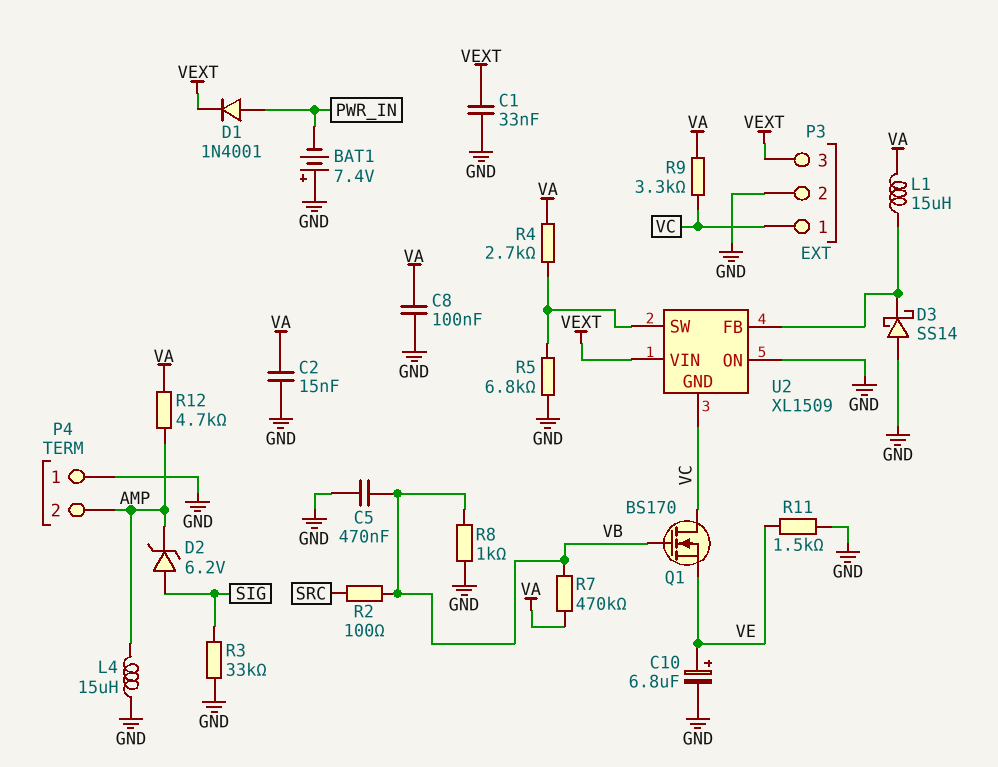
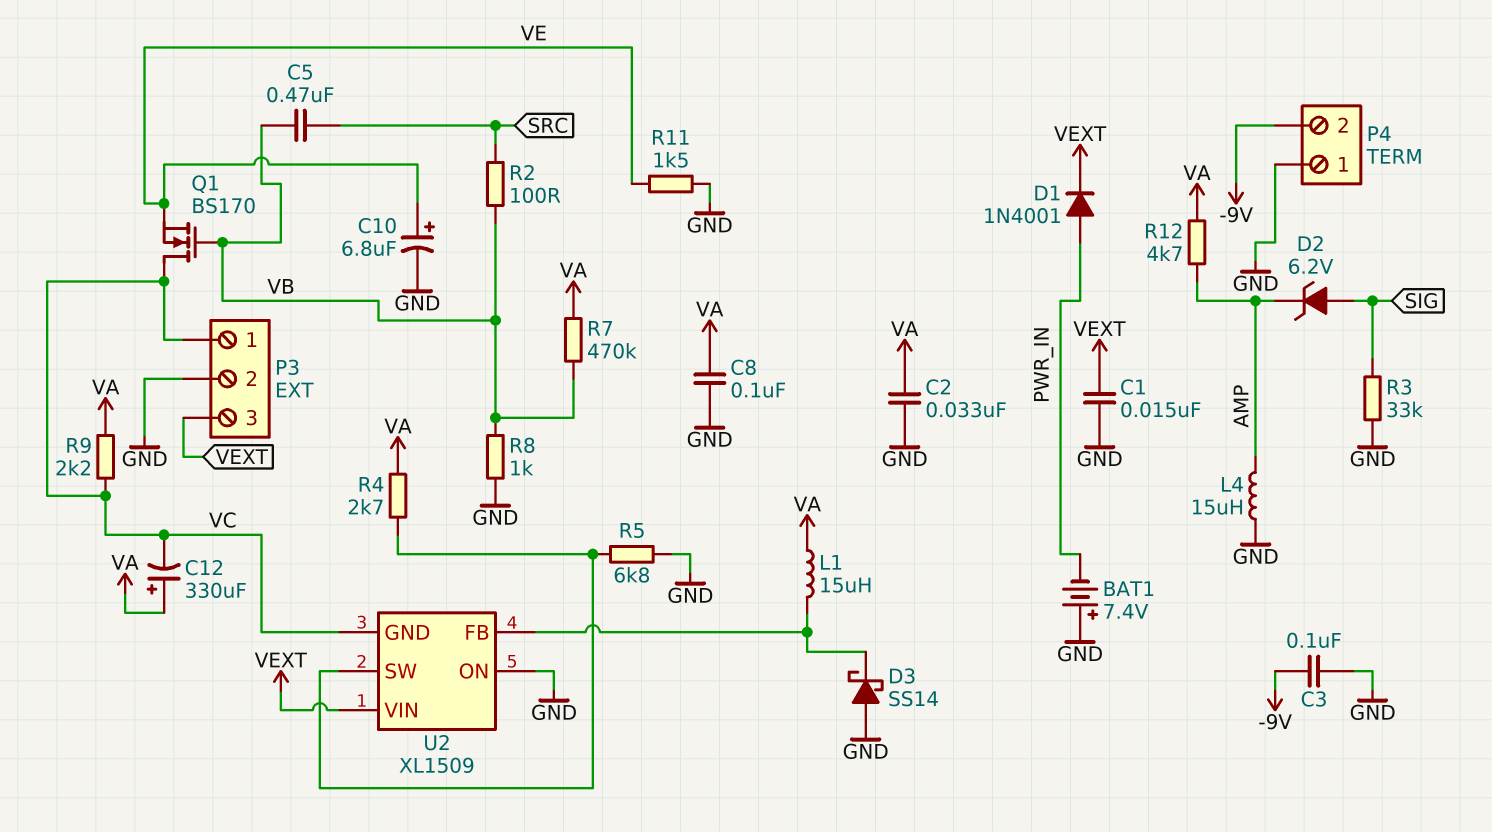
C1: 33nF (GND, VEXT) -> 15nF (GND, VEXT)
C2: 15nF (GND, VA) -> 33nF (GND, VA)
C3: none -> 100nF (-9V, GND)
C5: 470nF (GND, VB) -> 470nF (SRC, VB)
C12: none -> 330uF (plus VA, minus VC)
P4 pin 2: AMP -> -9V
R9: 3.3k (VA, VC) -> 2.2k (VA, VC)

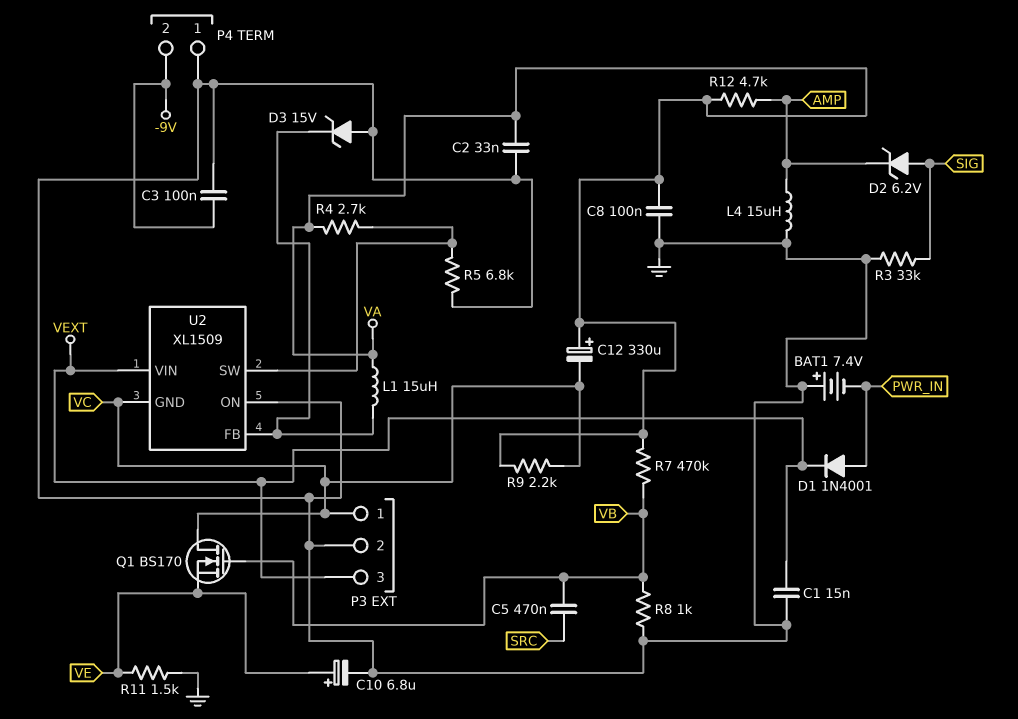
D3: schottky SS14 (A GND, K U2/FB) -> zener 15V (A GND, K U2/FB)
R2: 100 (SRC, VB) -> none

